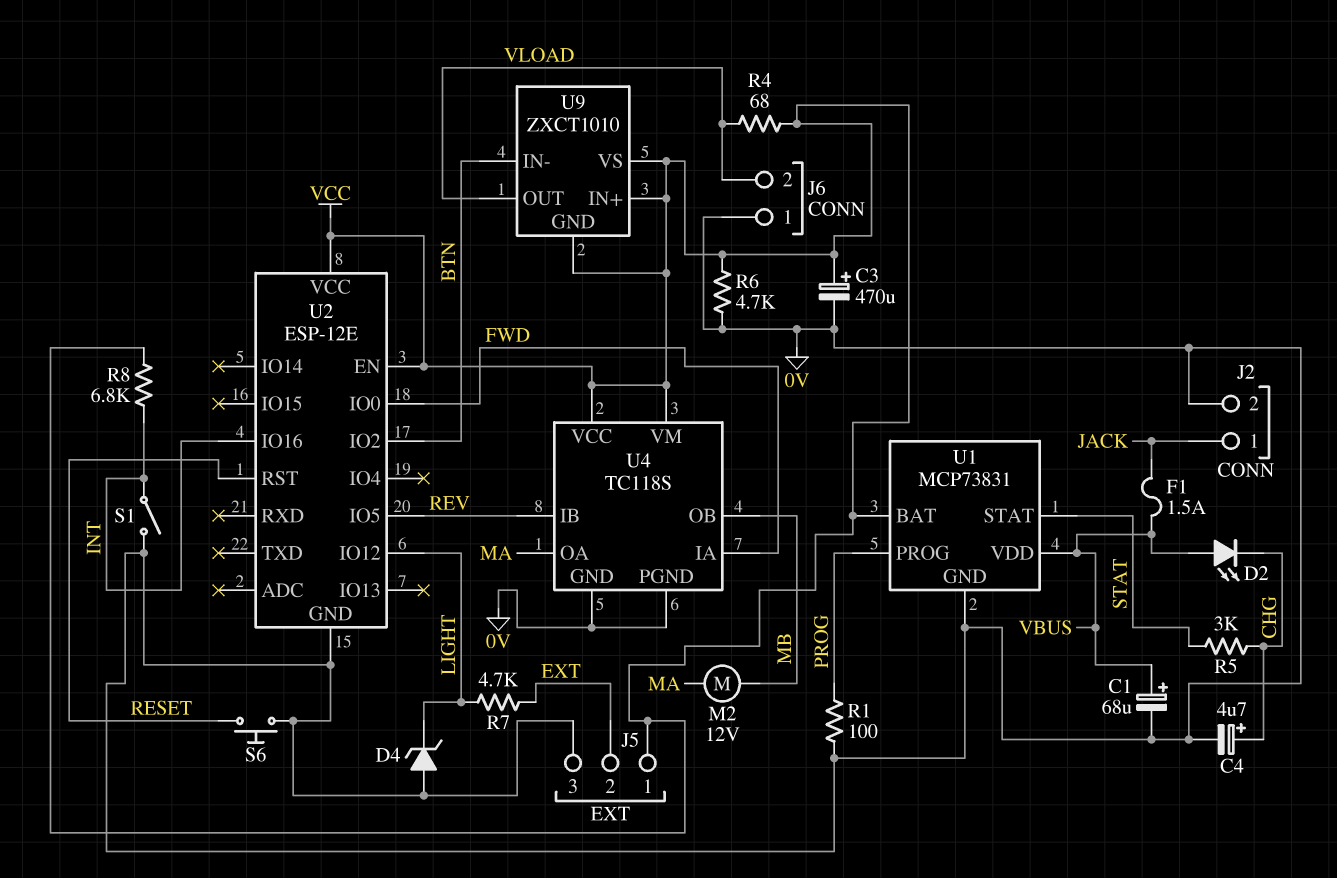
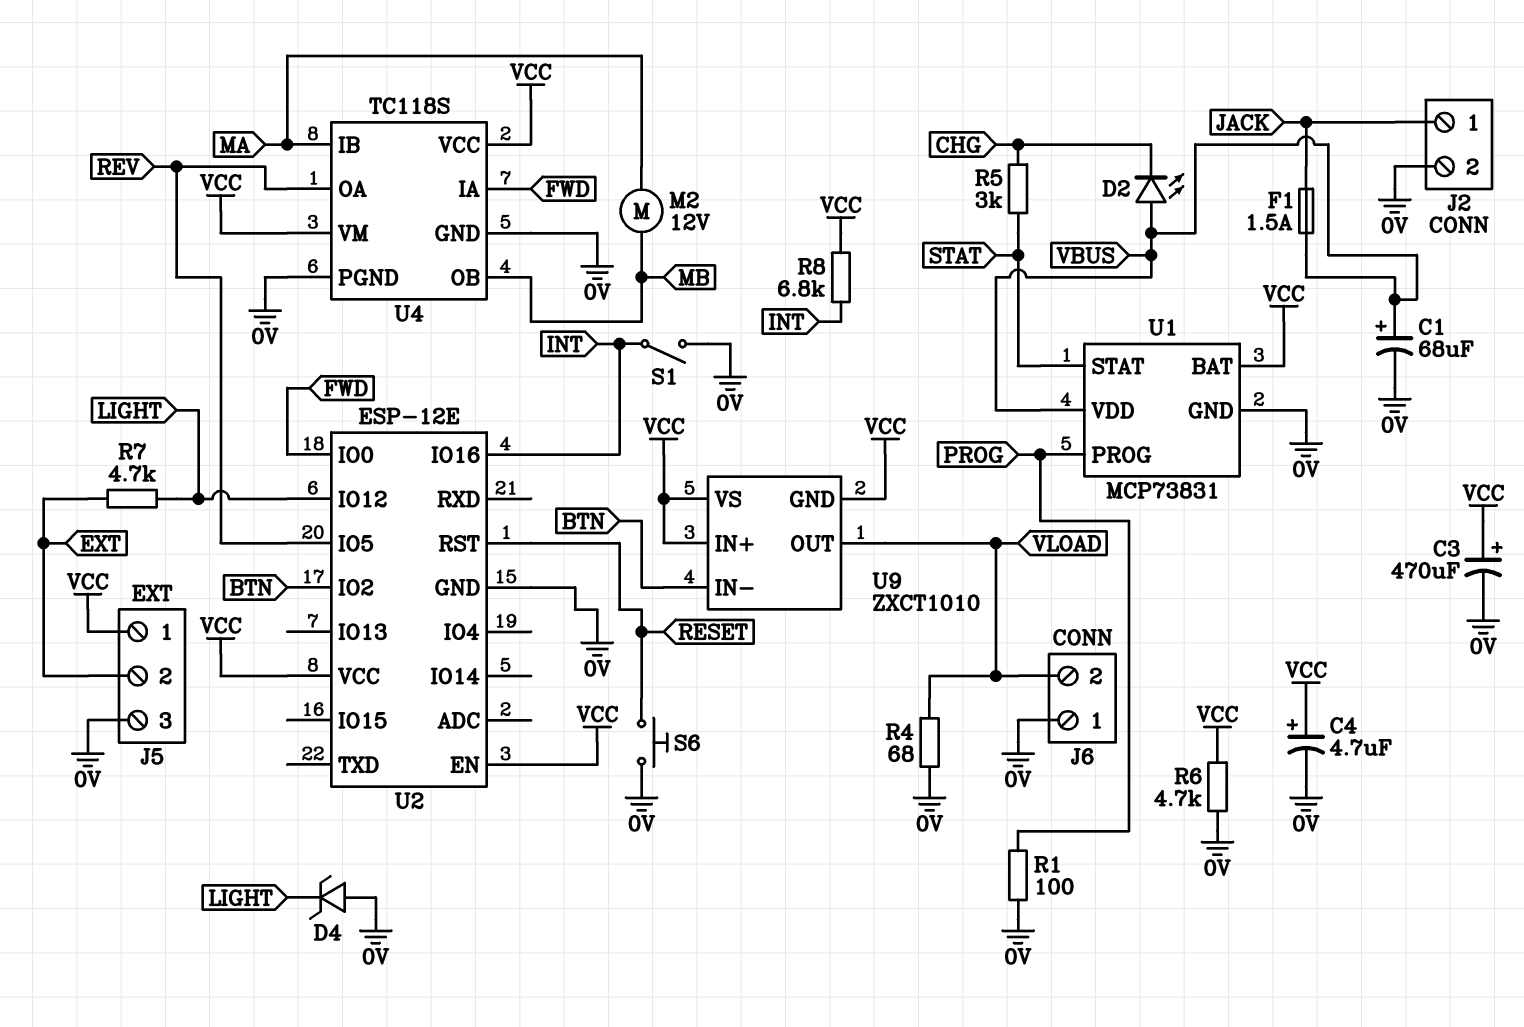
C4: 4.7uF (plus CHG, minus 0V) -> 4.7uF (plus VCC, minus 0V)
R4: 68 (VCC, VLOAD) -> 68 (0V, VLOAD)
U4 pin IB: REV -> MA
U4 pin OA: MA -> REV

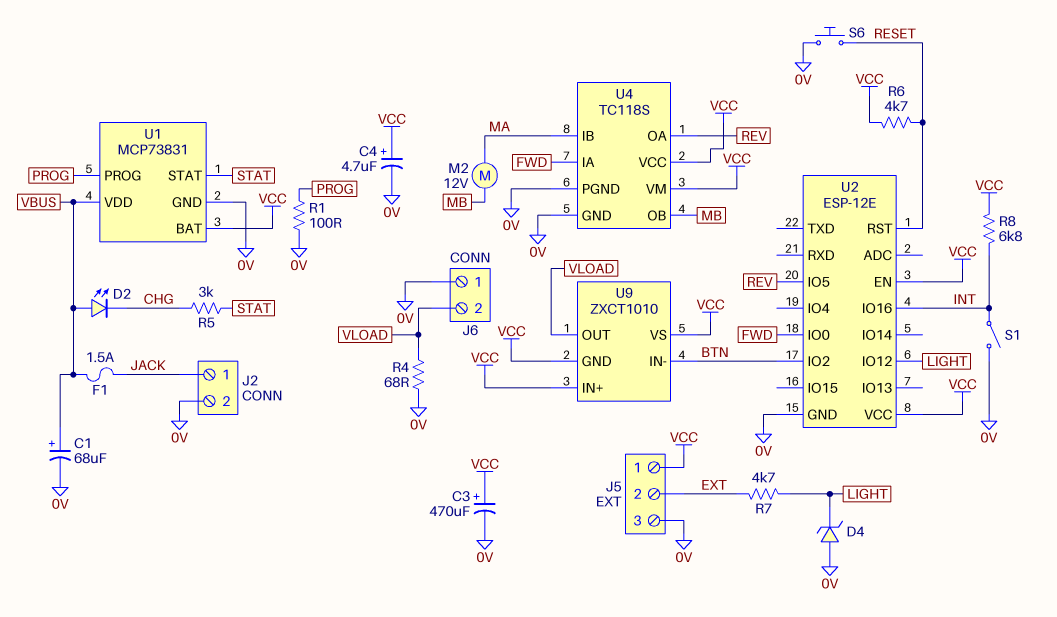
R6: 4.7k (0V, VCC) -> 4.7k (RESET, VCC)

